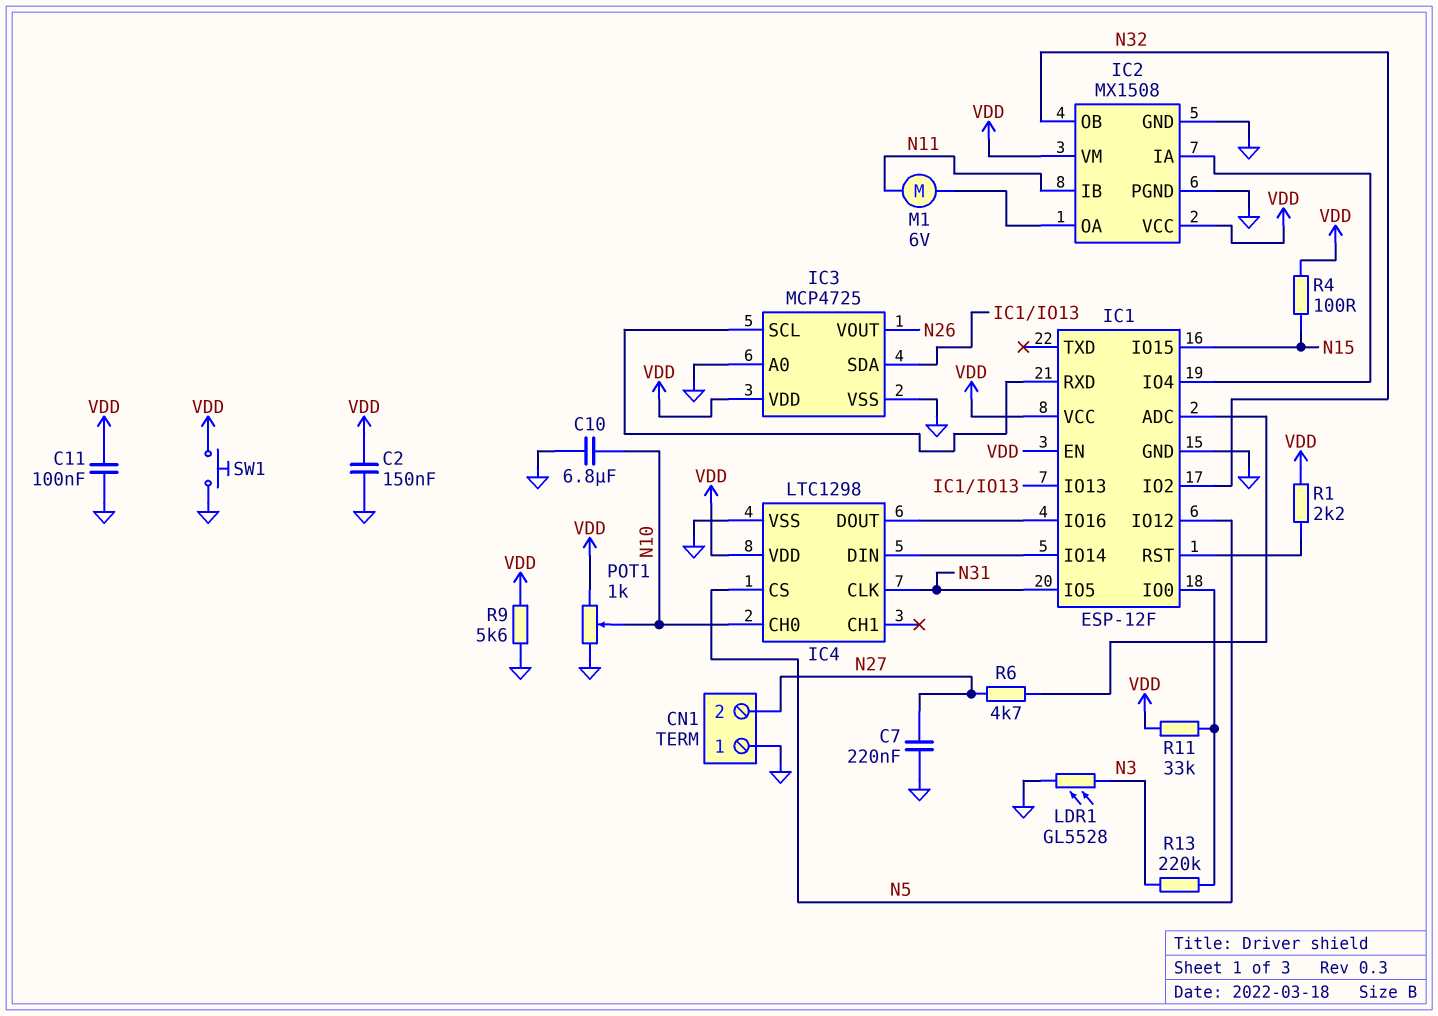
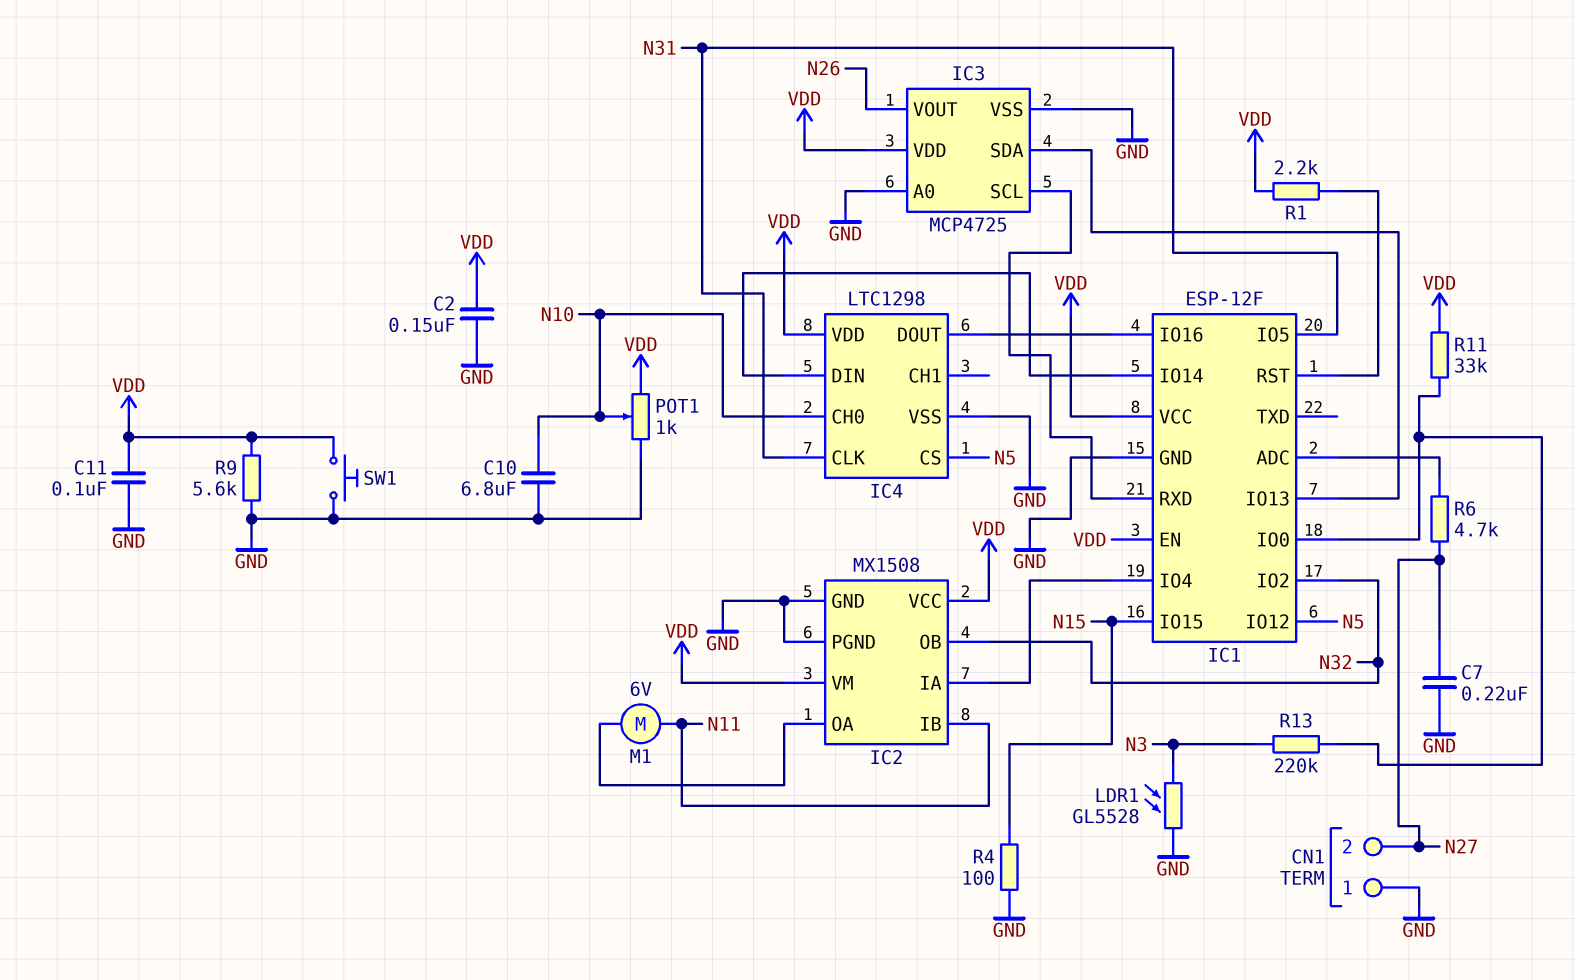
R4: 100 (N15, VDD) -> 100 (GND, N15)

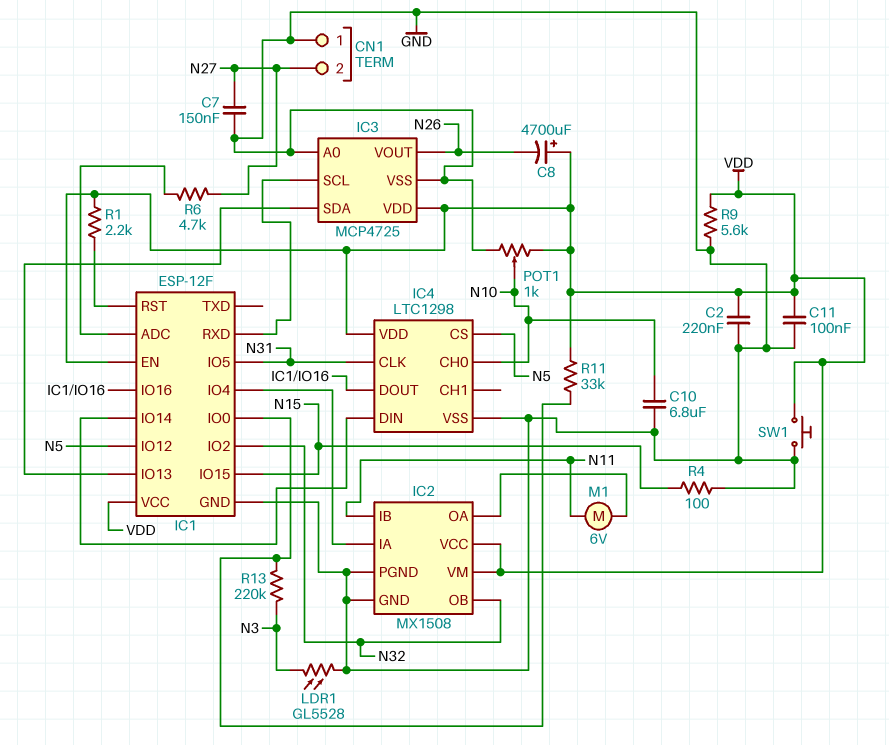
C2: 150nF (GND, VDD) -> 220nF (GND, VDD)
C7: 220nF (GND, N27) -> 150nF (GND, N27)
C8: none -> 4700uF (plus VDD, minus N26)

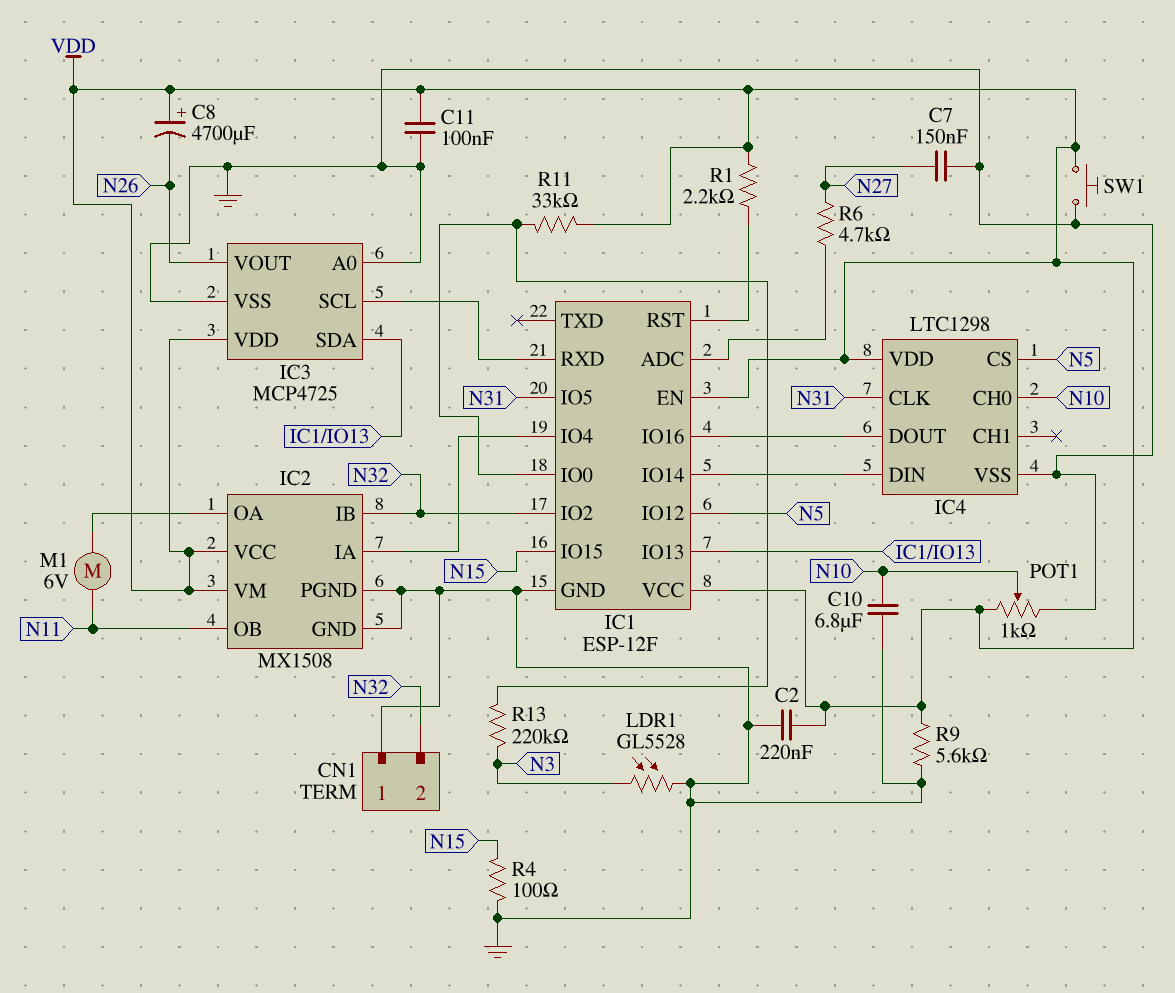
CN1 pin 2: N27 -> N32
IC2 pin IB: N11 -> N32
IC2 pin OB: N32 -> N11

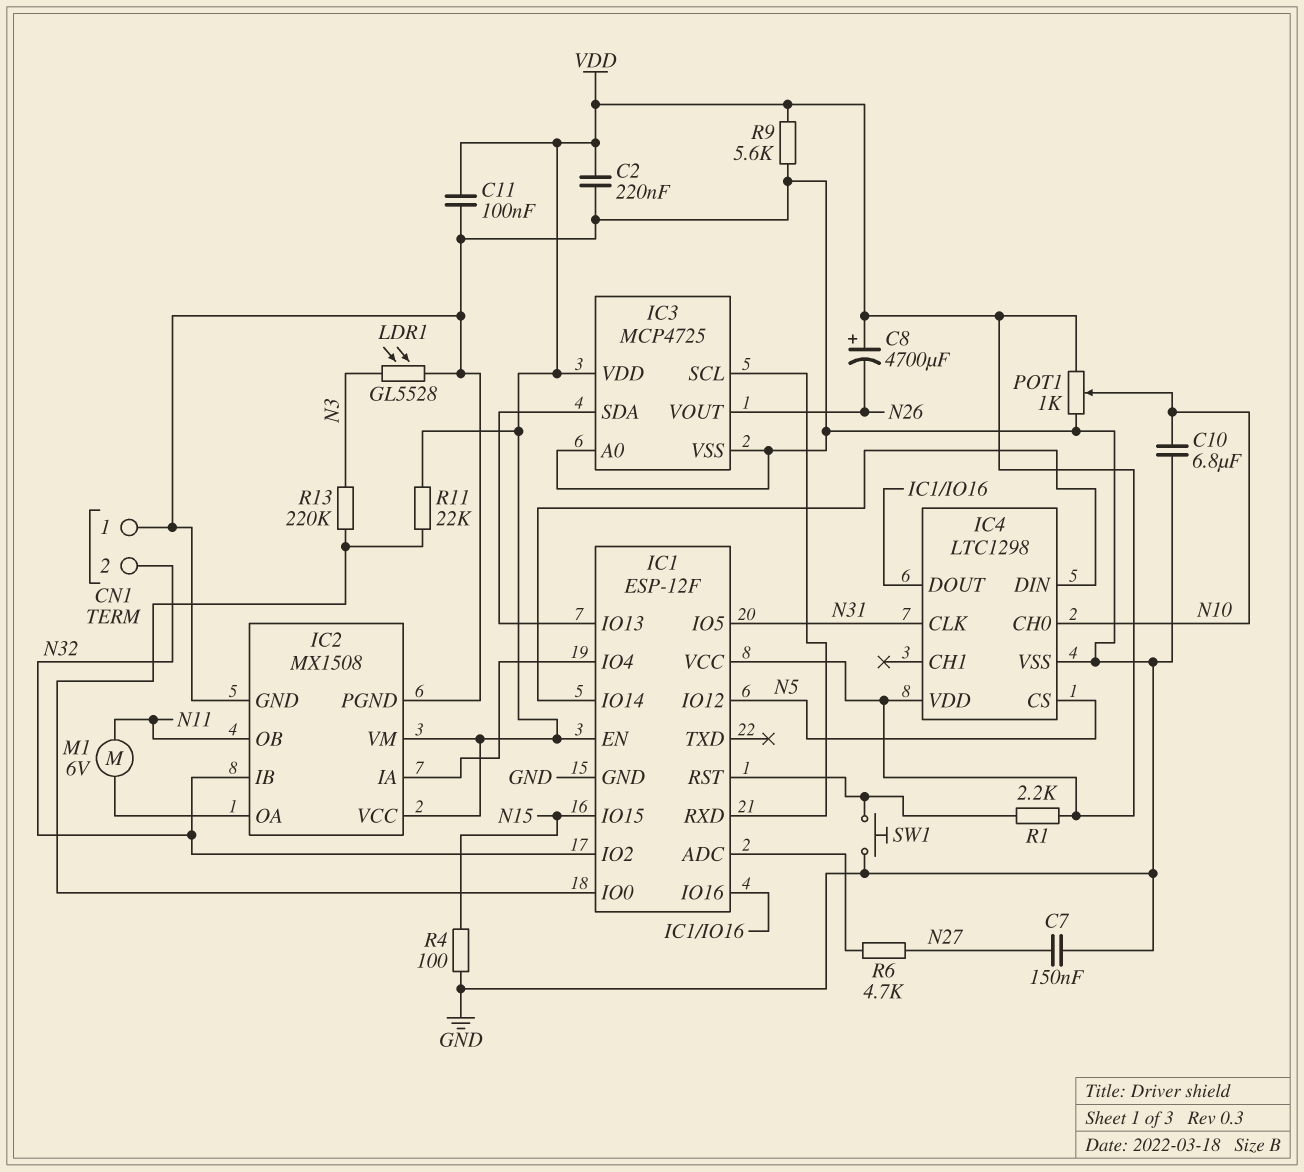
R11: 33k (IC1/IO0, VDD) -> 22k (IC1/IO0, VDD)
SW1: button (GND, VDD) -> button (GND, IC1/RST)

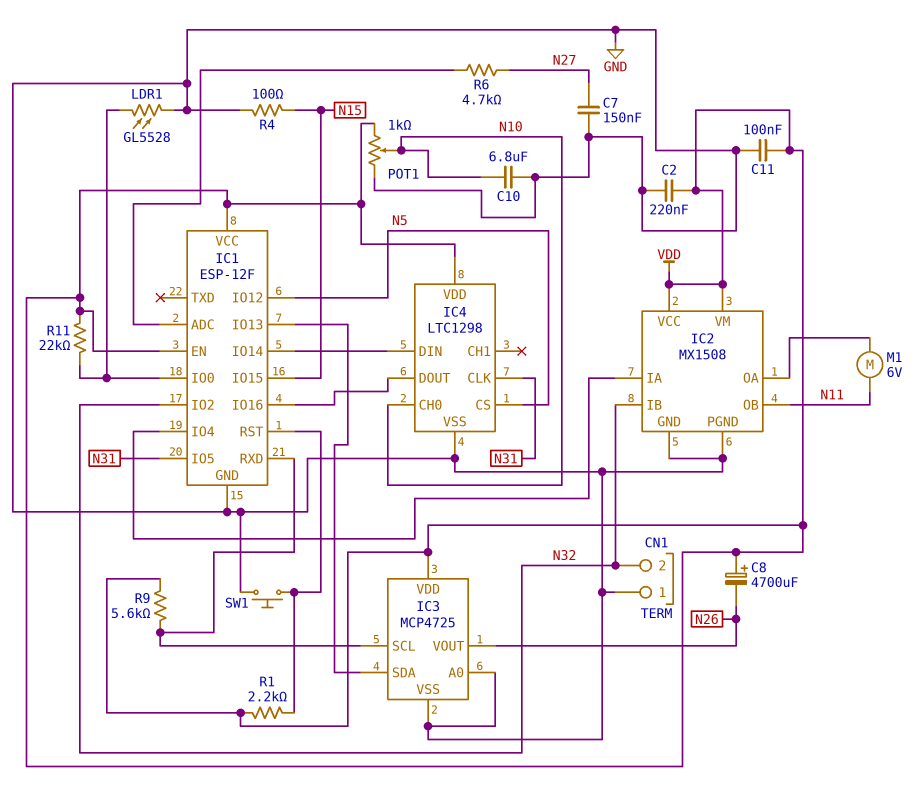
LDR1: GL5528 (GND, N3) -> GL5528 (GND, IC1/IO0)
R9: 5.6k (GND, VDD) -> 5.6k (IC1/RXD, VDD)
R13: 220k (IC1/IO0, N3) -> none

